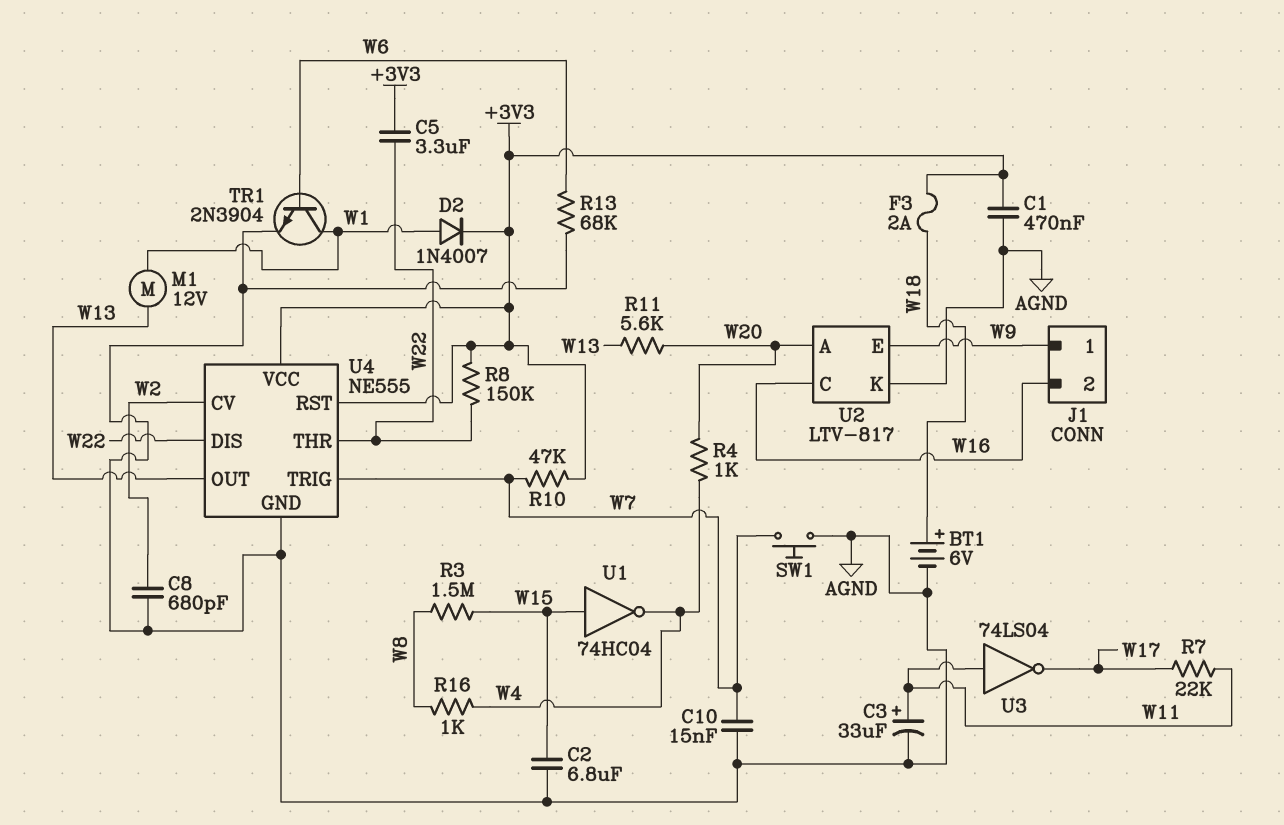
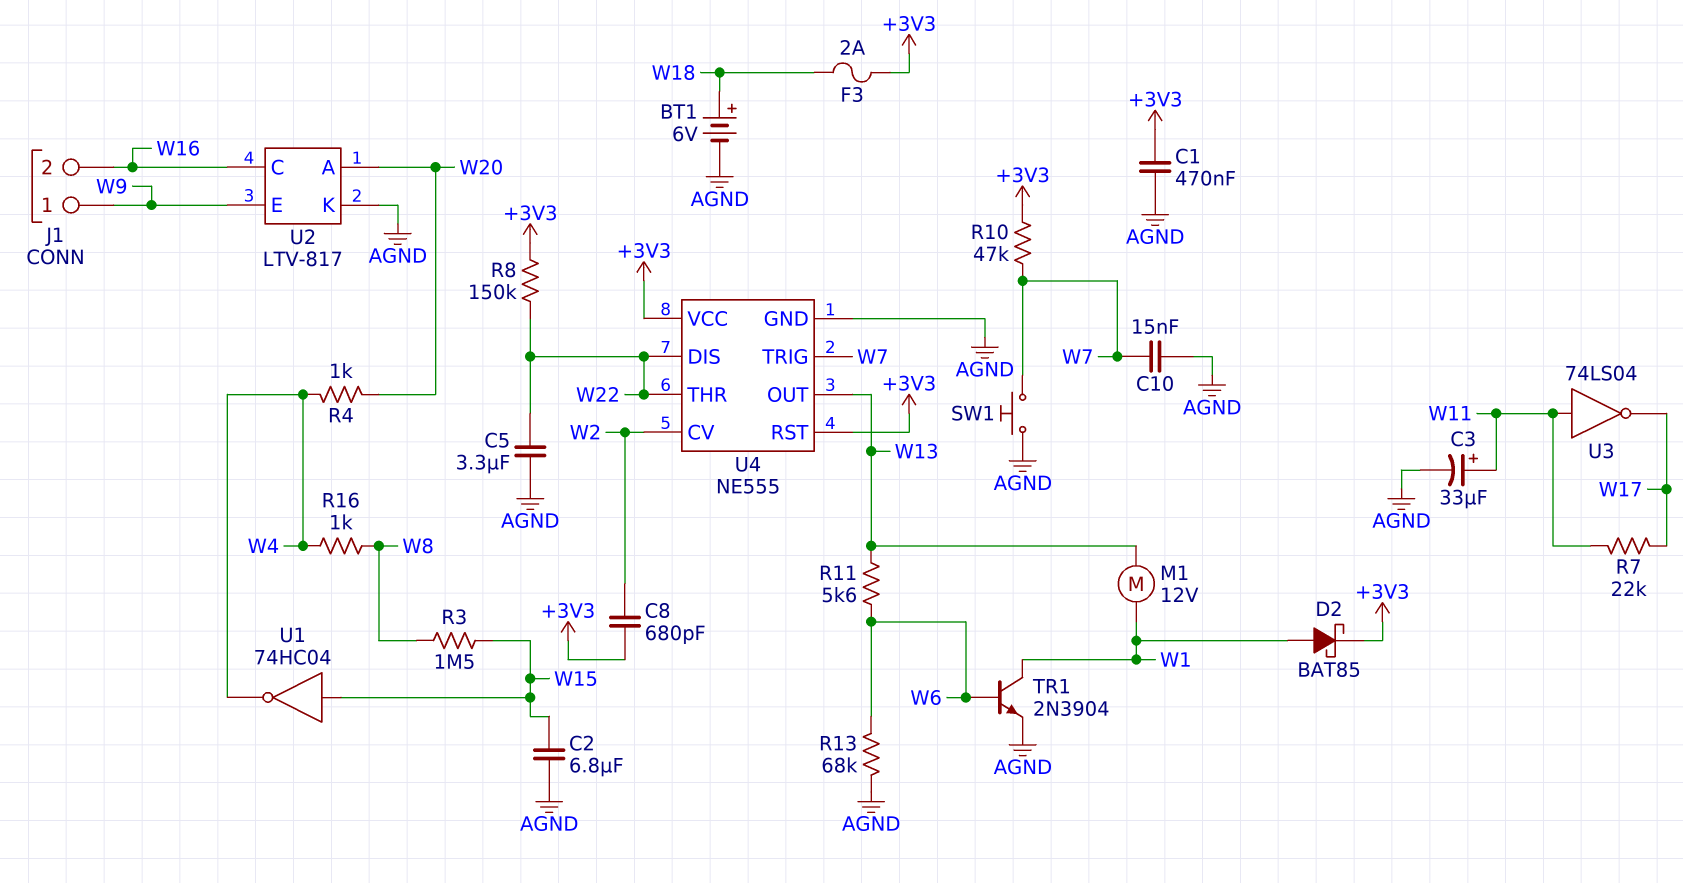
C5: 3.3uF (+3V3, W22) -> 3.3uF (AGND, W22)
C8: 680pF (AGND, W2) -> 680pF (+3V3, W2)
D2: diode 1N4007 (A W1, K +3V3) -> schottky BAT85 (A W1, K +3V3)
R11: 5.6k (W13, W20) -> 5.6k (W6, W13)

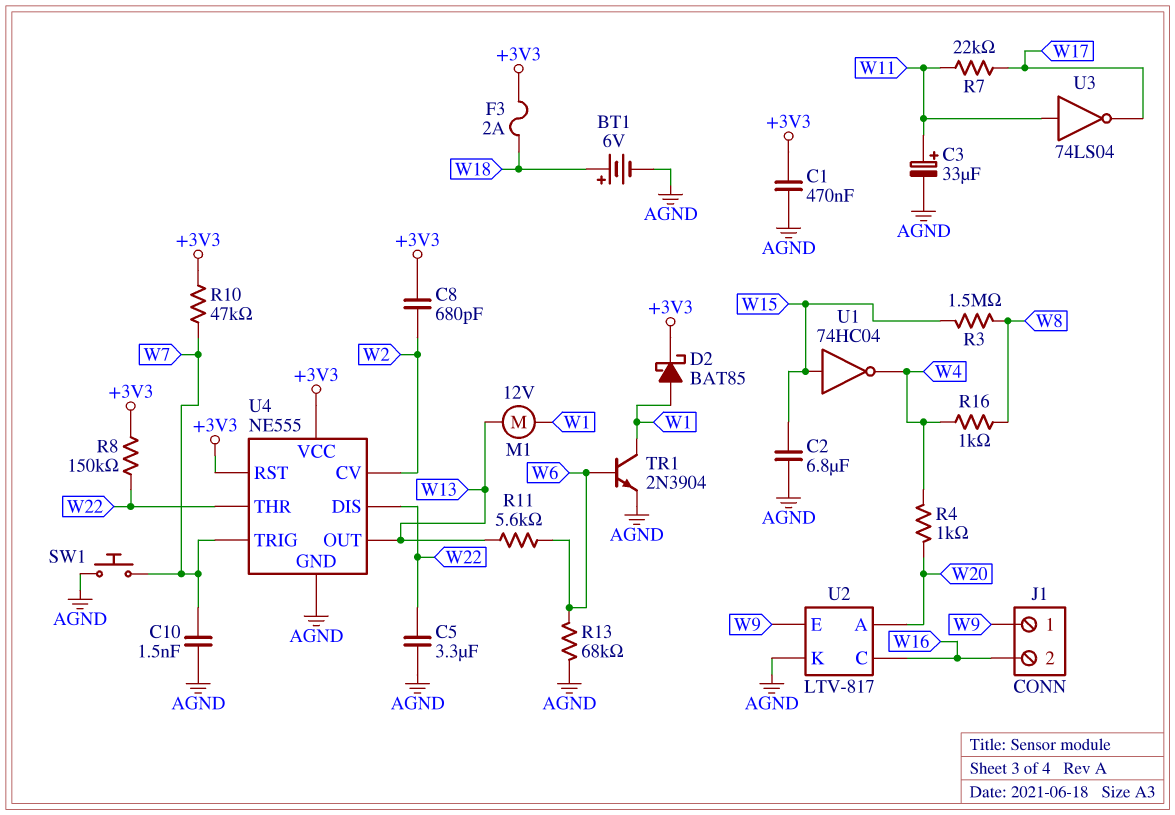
C10: 15nF (AGND, W7) -> 1.5nF (AGND, W7)

